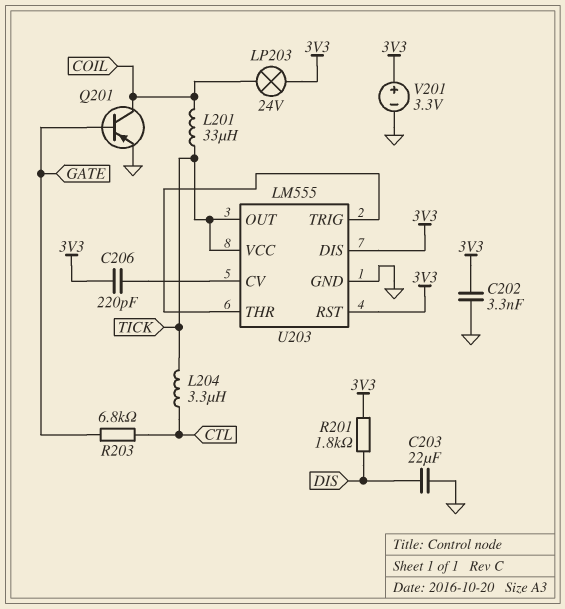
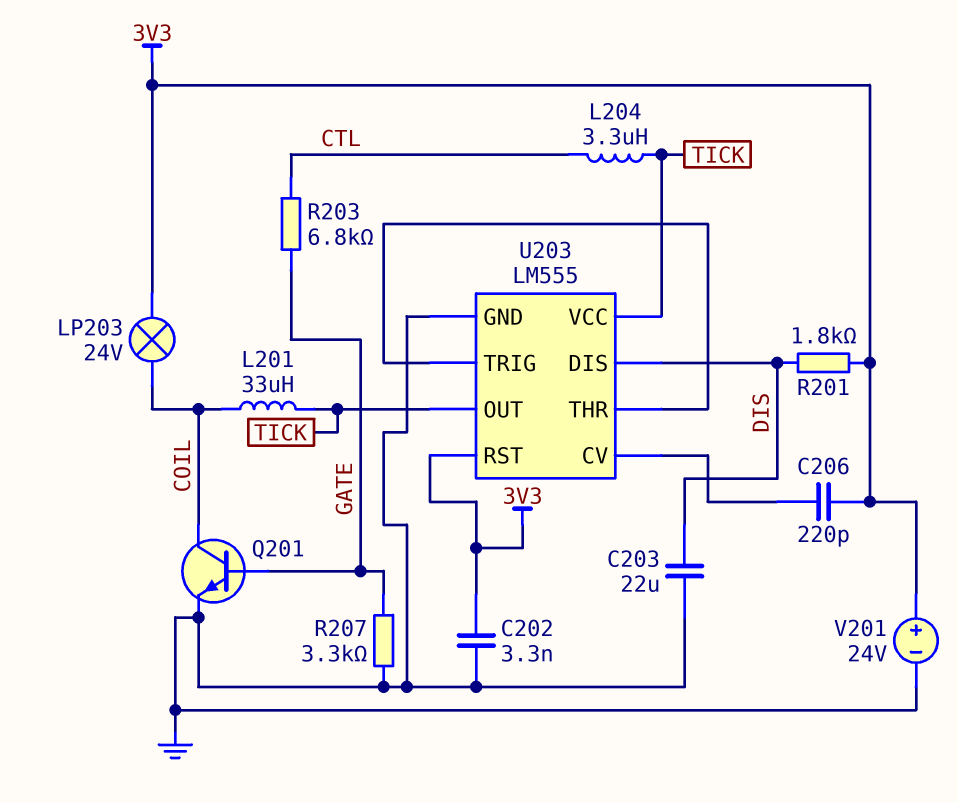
Q201: PNP (B GATE, C COIL, E GND) -> NPN (B GATE, C COIL, E GND)
R207: none -> 3.3k (GATE, GND)
U203 pin DIS: 3V3 -> DIS
V201: 3.3V (plus 3V3, minus GND) -> 24V (plus 3V3, minus GND)

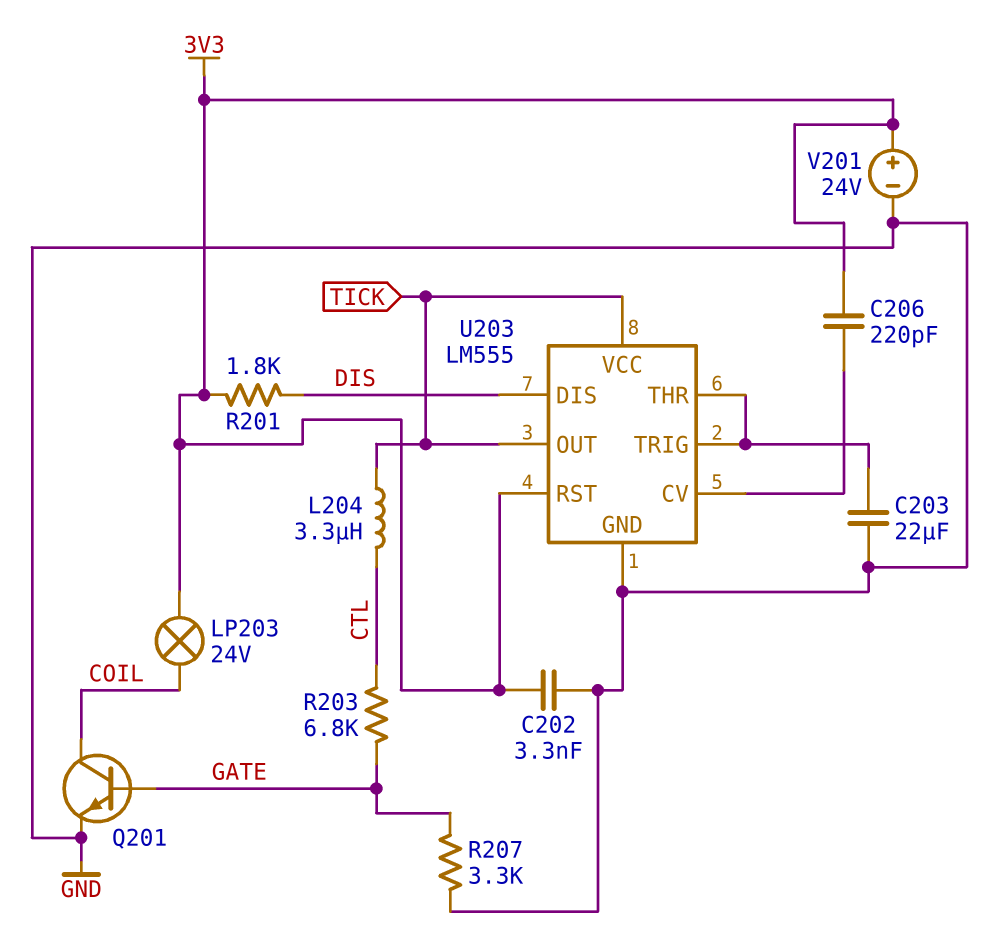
C203: 22uF (DIS, GND) -> 22uF (GND, U203/THR)
L201: 33uH (COIL, TICK) -> none

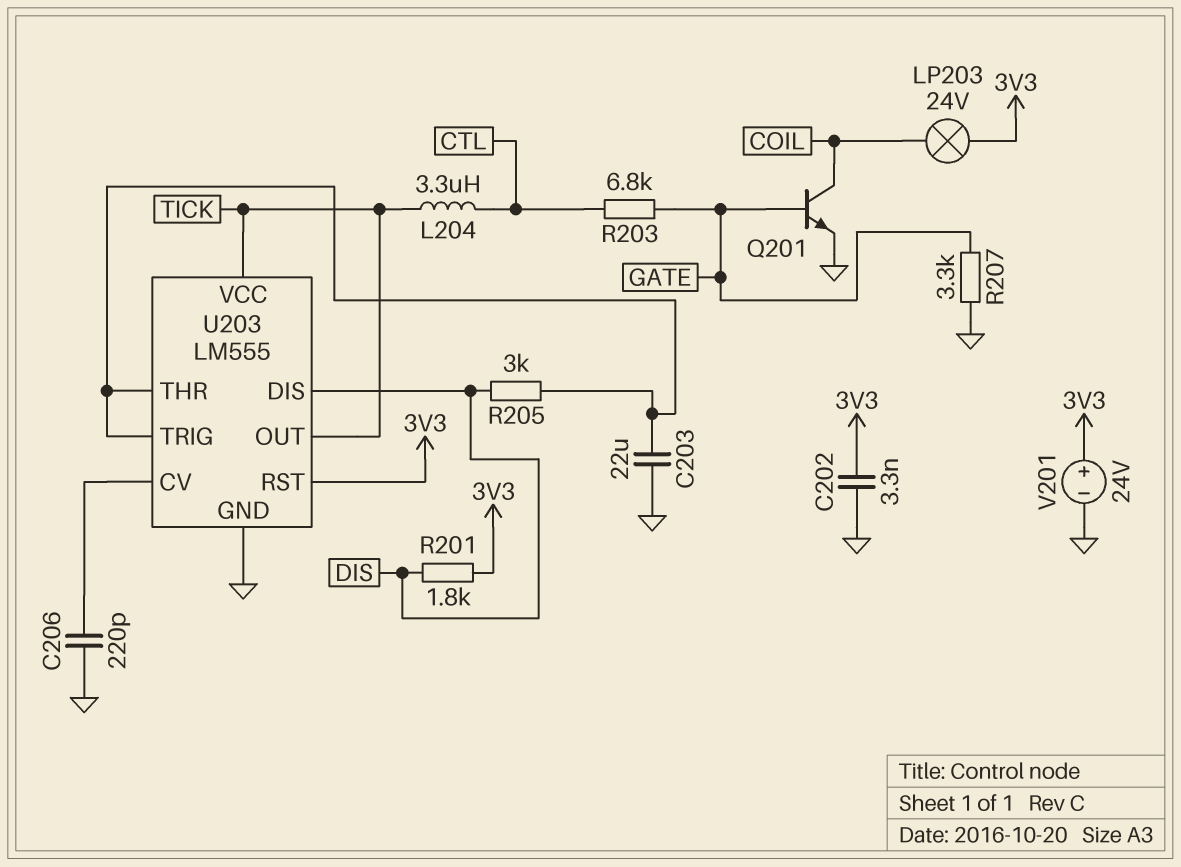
C206: 220pF (3V3, U203/CV) -> 220pF (GND, U203/CV)
R205: none -> 3k (DIS, U203/THR)

